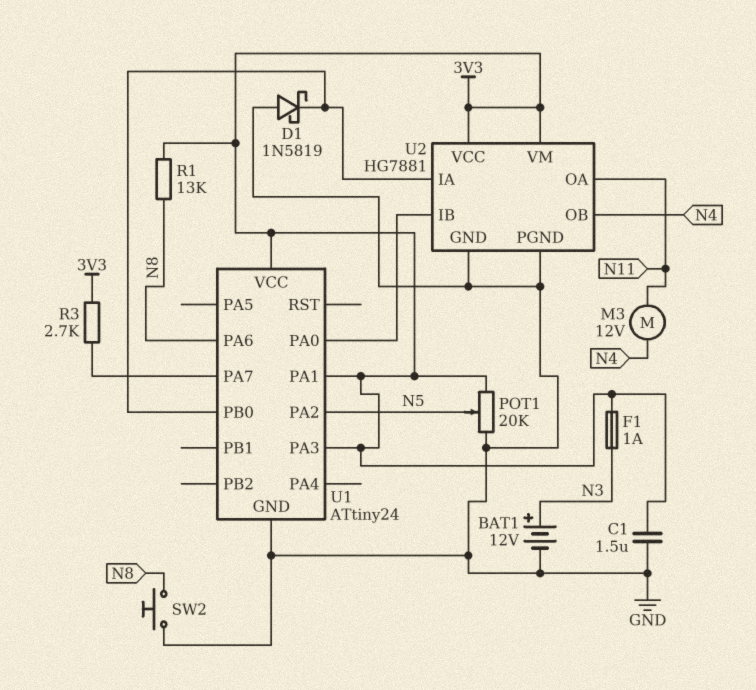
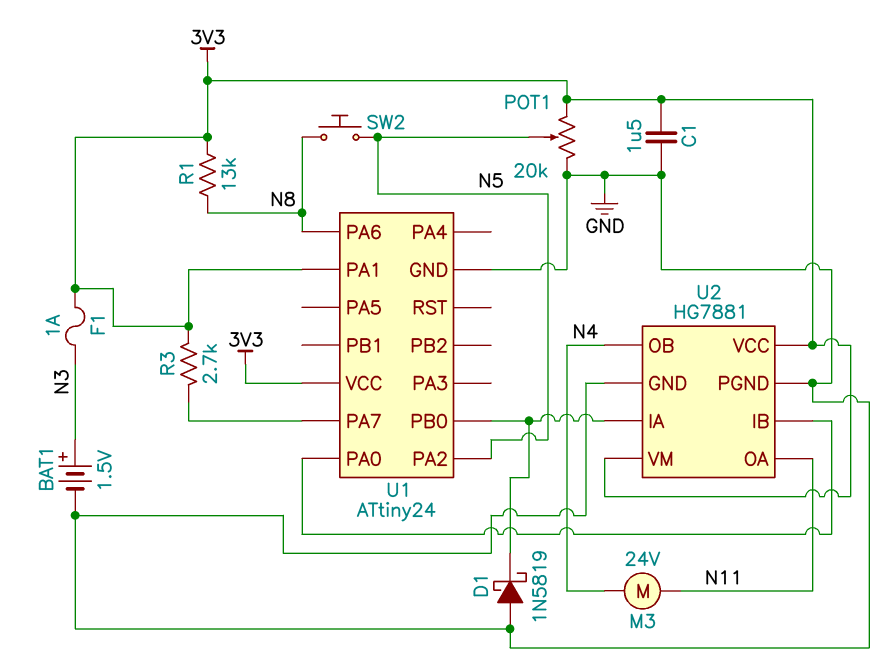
BAT1: 12V (plus N3, minus GND) -> 1.5V (plus N3, minus GND)
M3: motor 12V (N4, N11) -> motor 24V (N4, N11)
SW2: button (GND, N8) -> button (N5, N8)
U1 pin PA3: 3V3 -> none

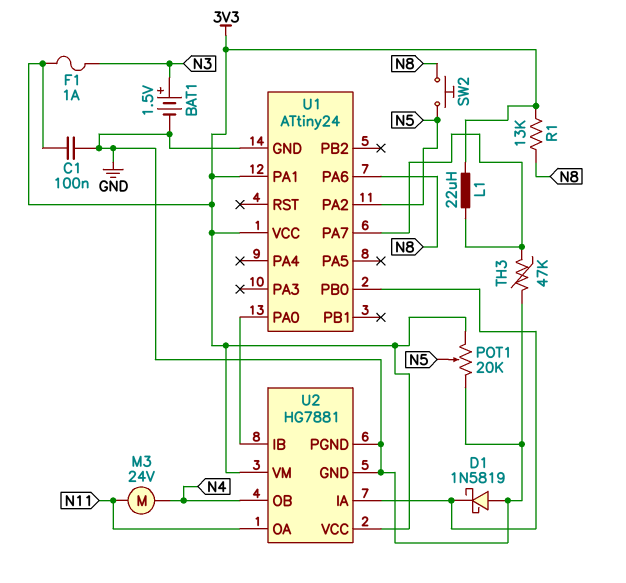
C1: 1.5uF (3V3, GND) -> 100nF (3V3, GND)
L1: none -> 22uH (3V3, U1/PA7)
R3: 2.7k (3V3, U1/PA7) -> none
TH3: none -> 47k (GND, U1/PA7)

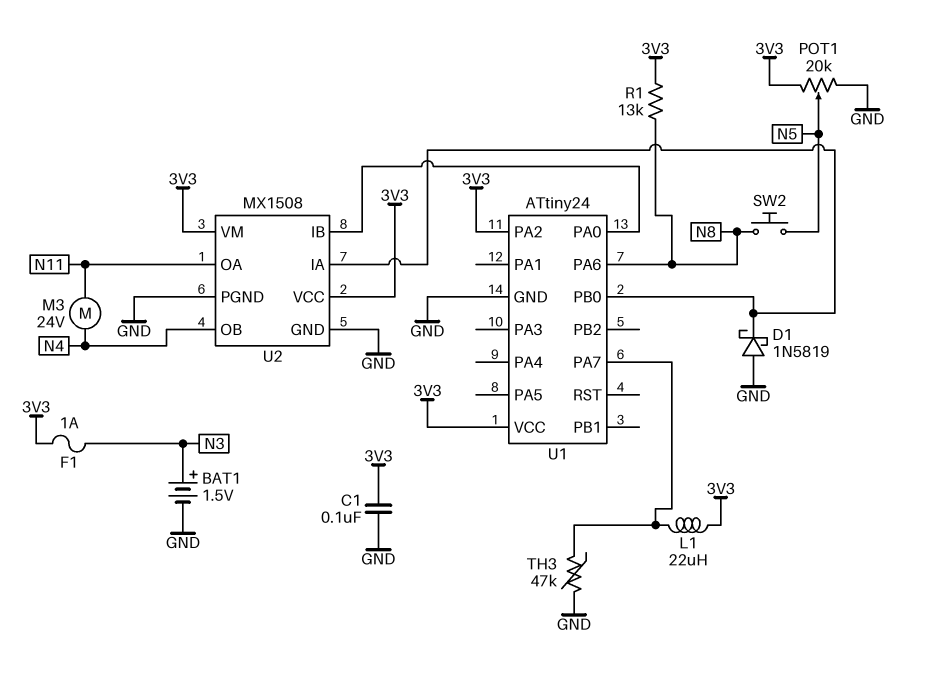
U1 pin PA1: 3V3 -> none
U1 pin PA2: N5 -> 3V3
U2: HG7881 -> MX1508

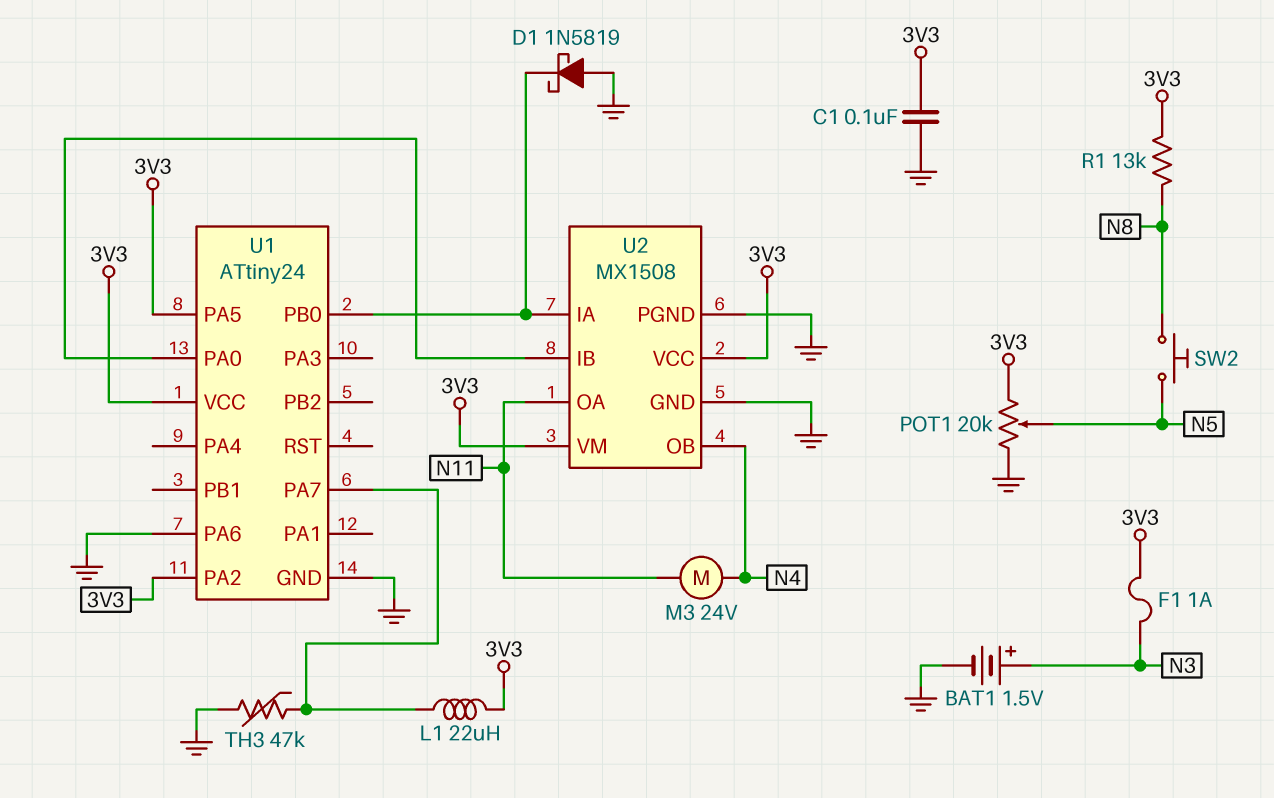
U1 pin PA5: none -> 3V3
U1 pin PA6: N8 -> GND

